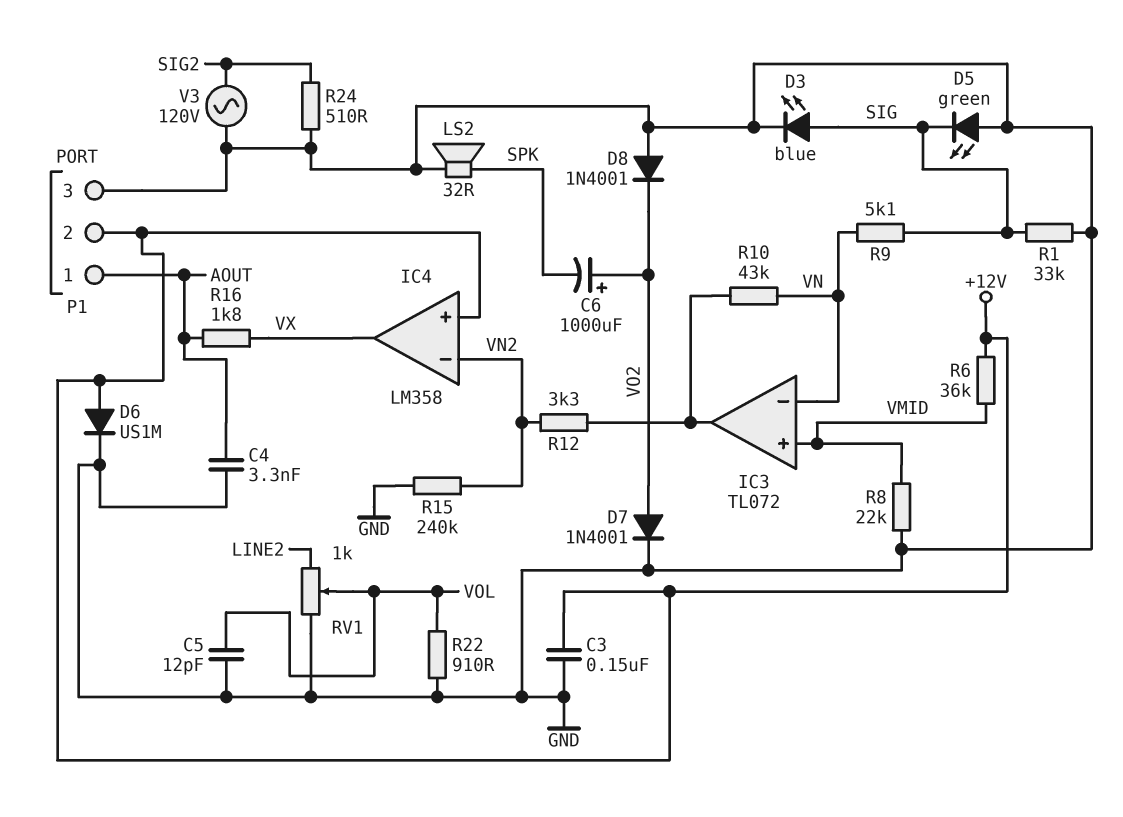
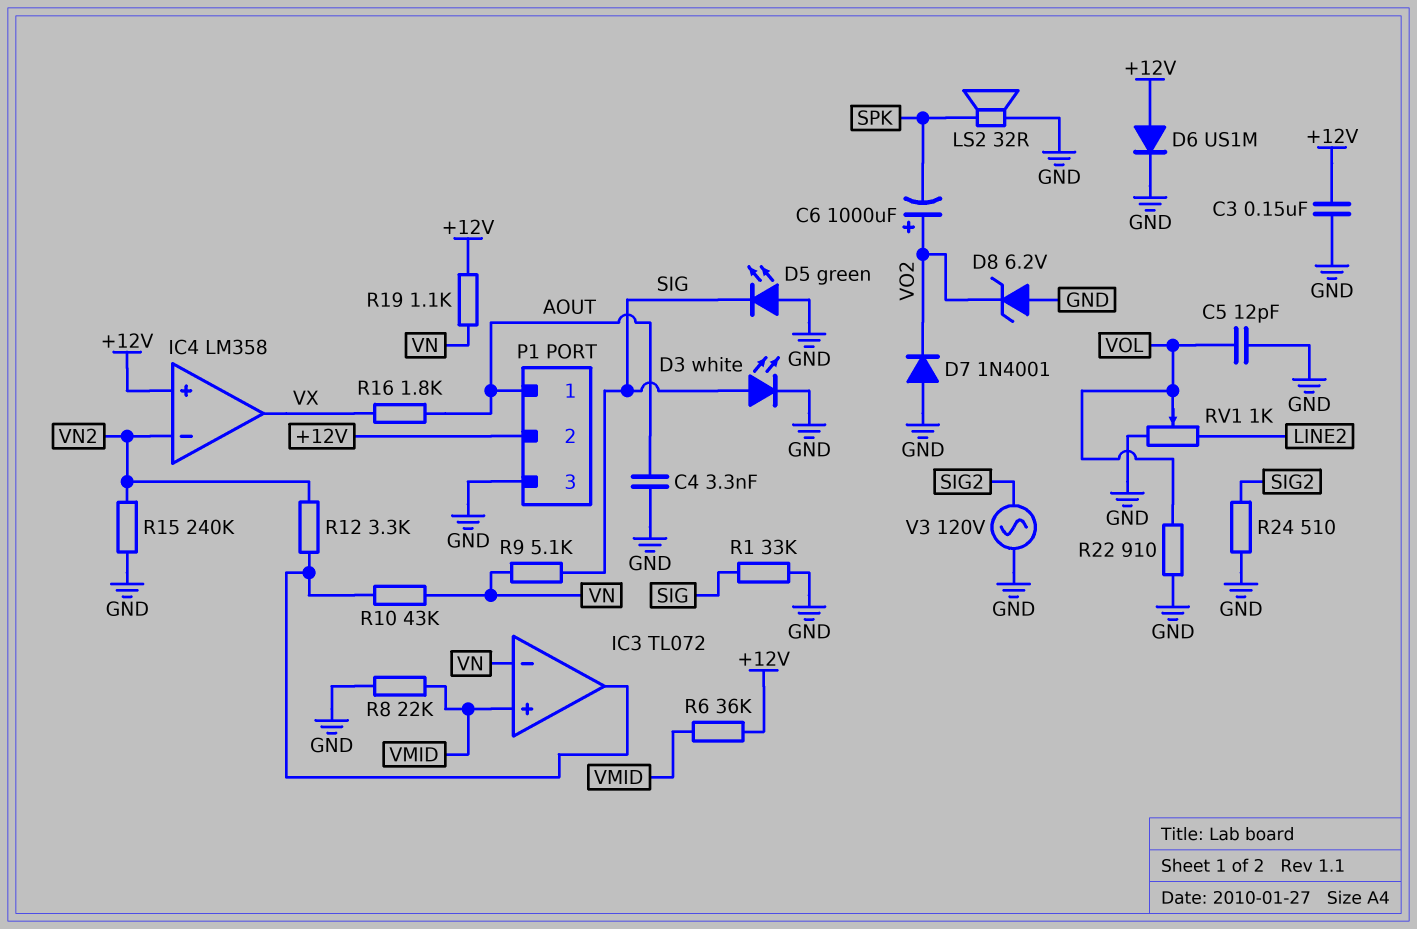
D3: LED blue (A SIG, K GND) -> LED white (A SIG, K GND)
D7: diode 1N4001 (A VO2, K GND) -> diode 1N4001 (A GND, K VO2)
D8: diode 1N4001 (A GND, K VO2) -> zener 6.2V (A GND, K VO2)
R19: none -> 1.1k (+12V, VN)

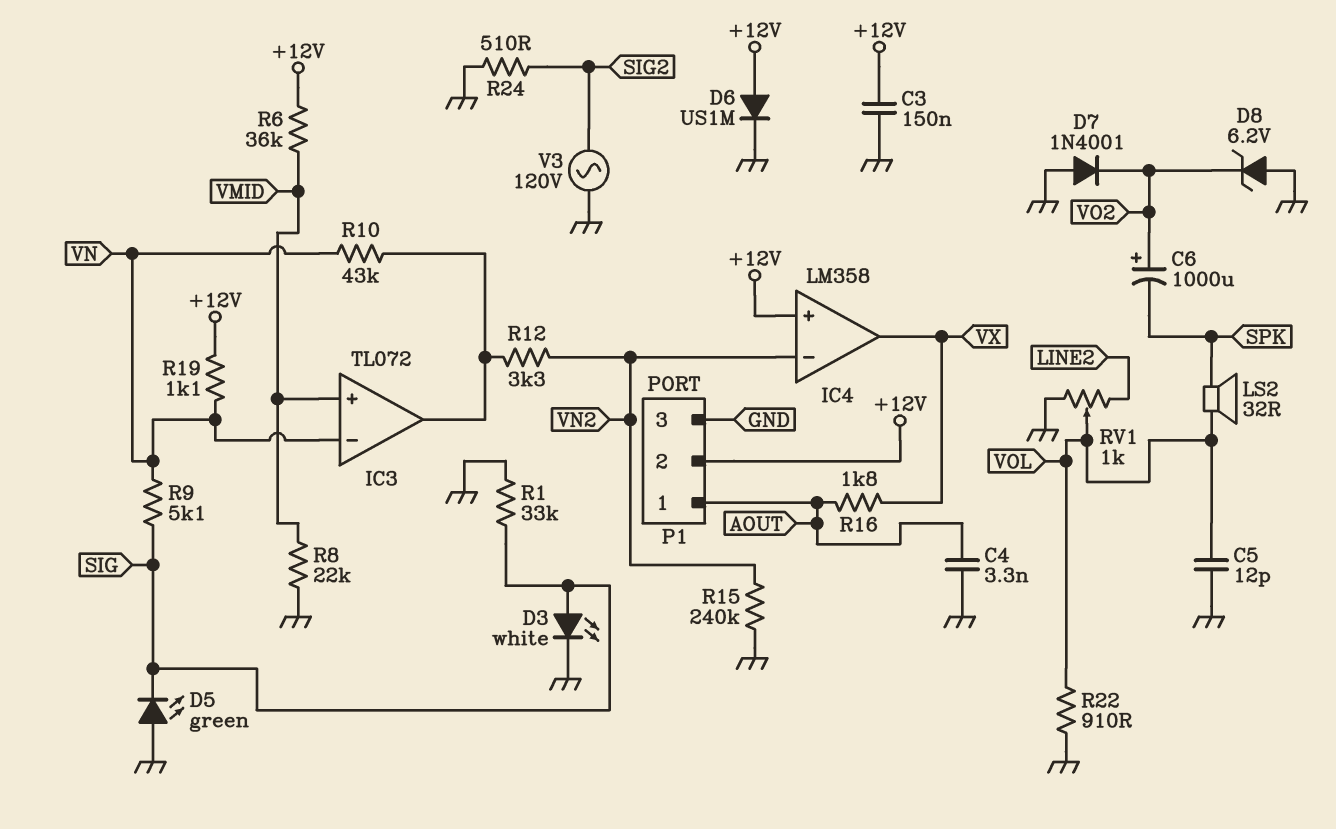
LS2: speaker 32R (GND, SPK) -> speaker 32R (SPK, VOL)

